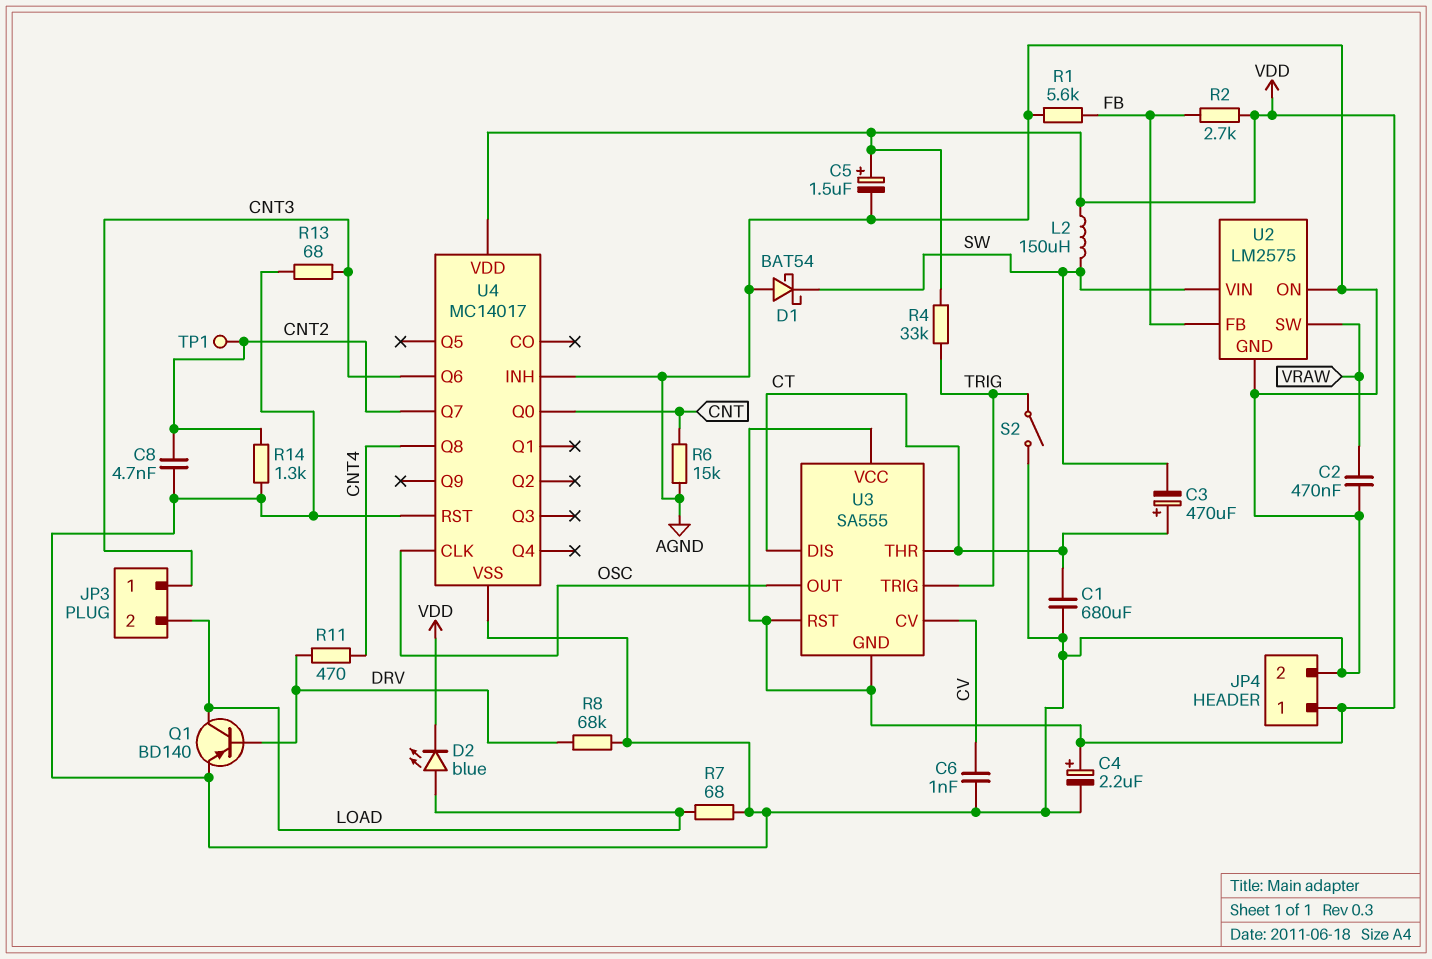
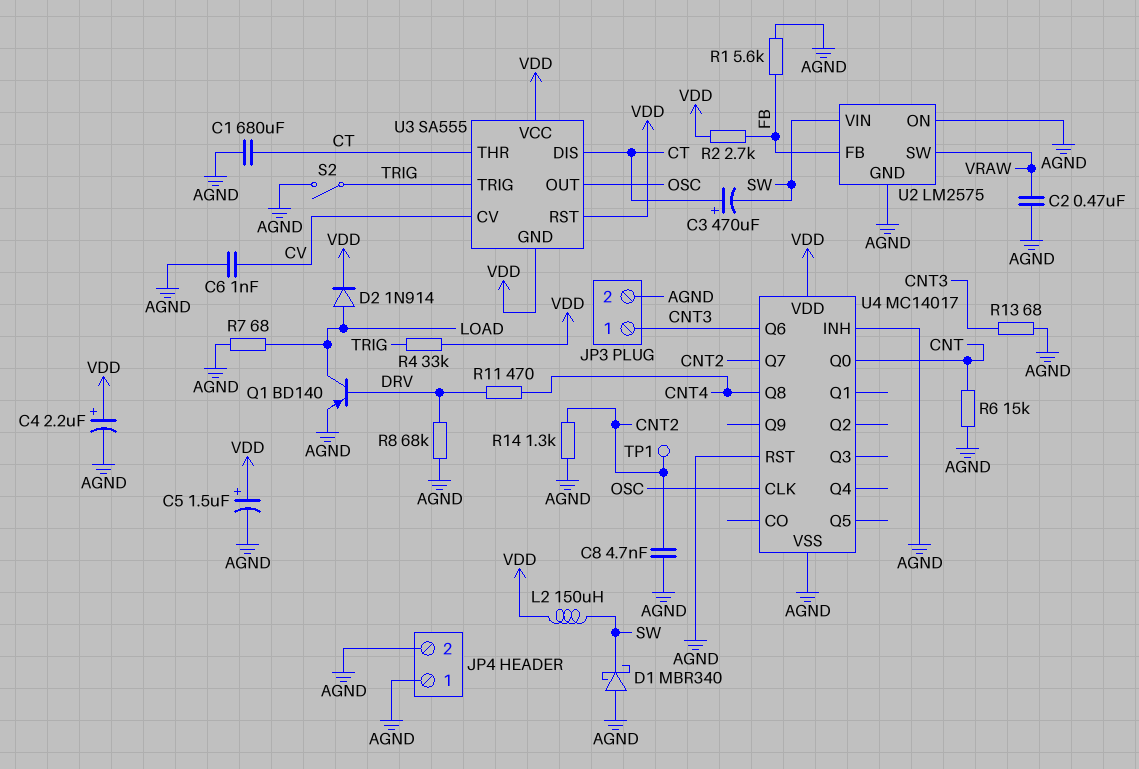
D1: schottky BAT54 (A AGND, K SW) -> schottky MBR340 (A AGND, K SW)
D2: LED blue (A LOAD, K VDD) -> diode 1N914 (A LOAD, K VDD)
JP3 pin 2: LOAD -> AGND
JP4 pin 1: VDD -> AGND

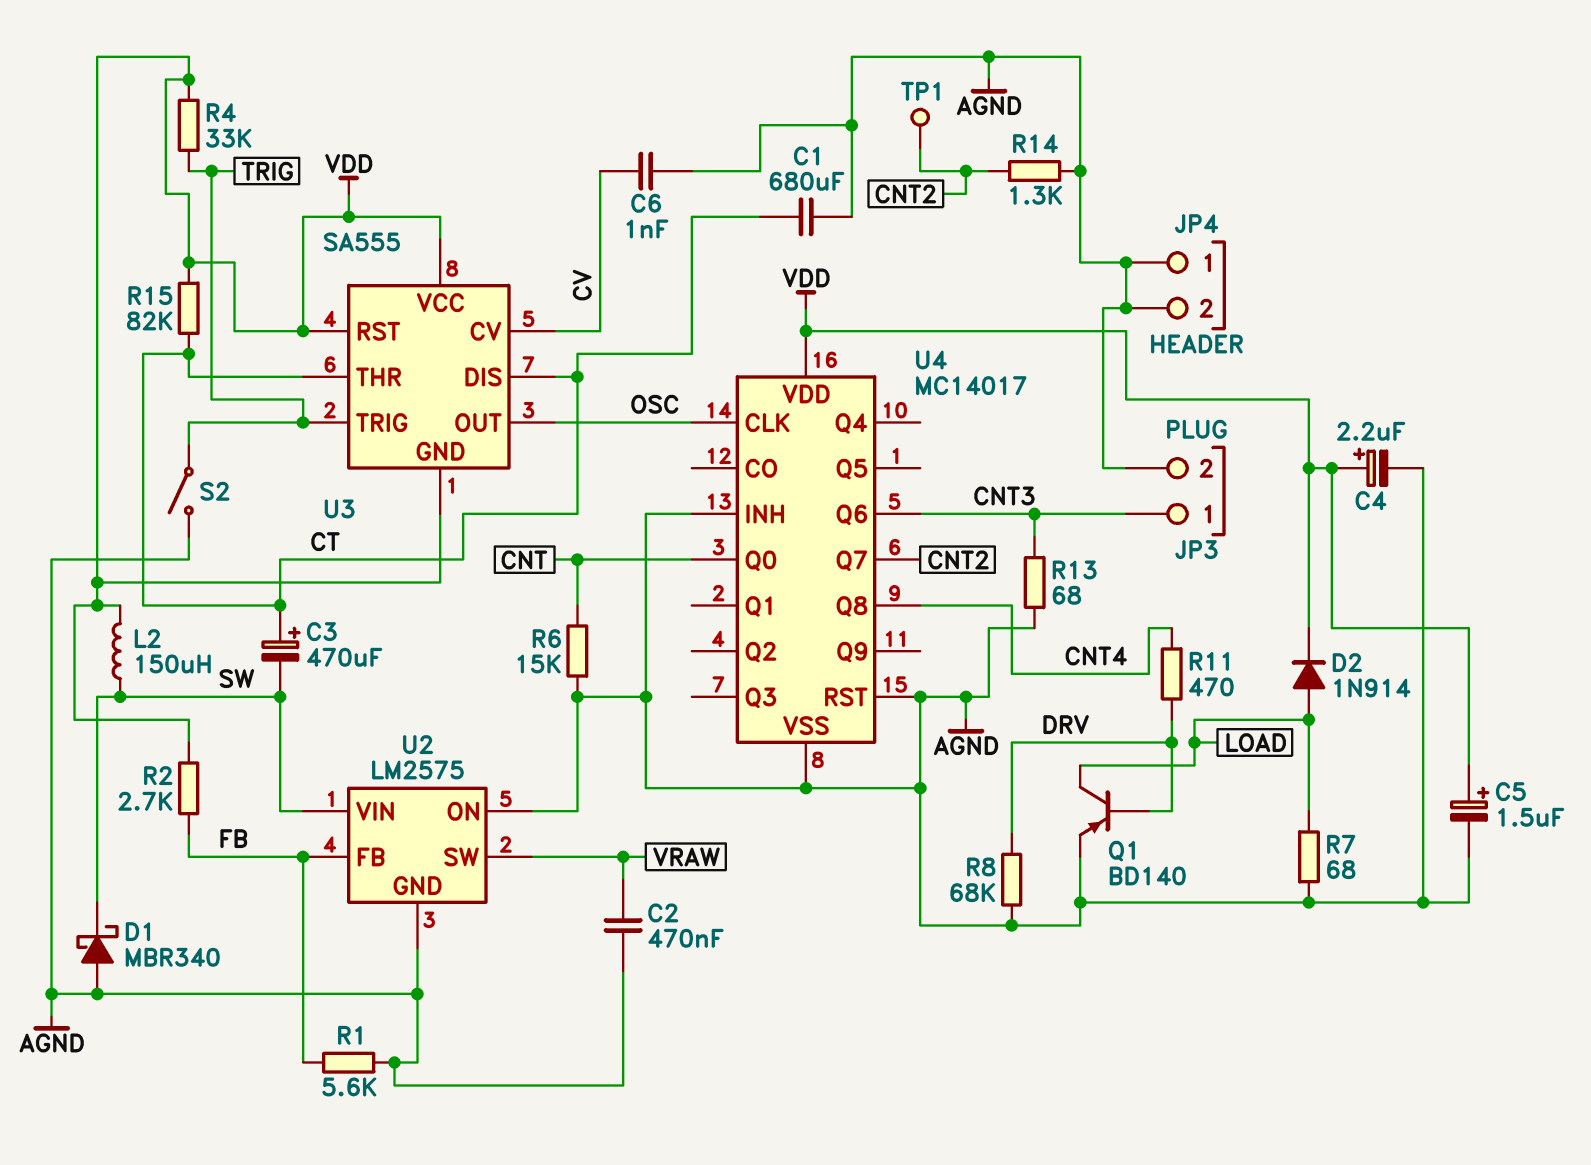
C8: 4.7nF (AGND, CNT2) -> none
R15: none -> 82k (CT, VDD)

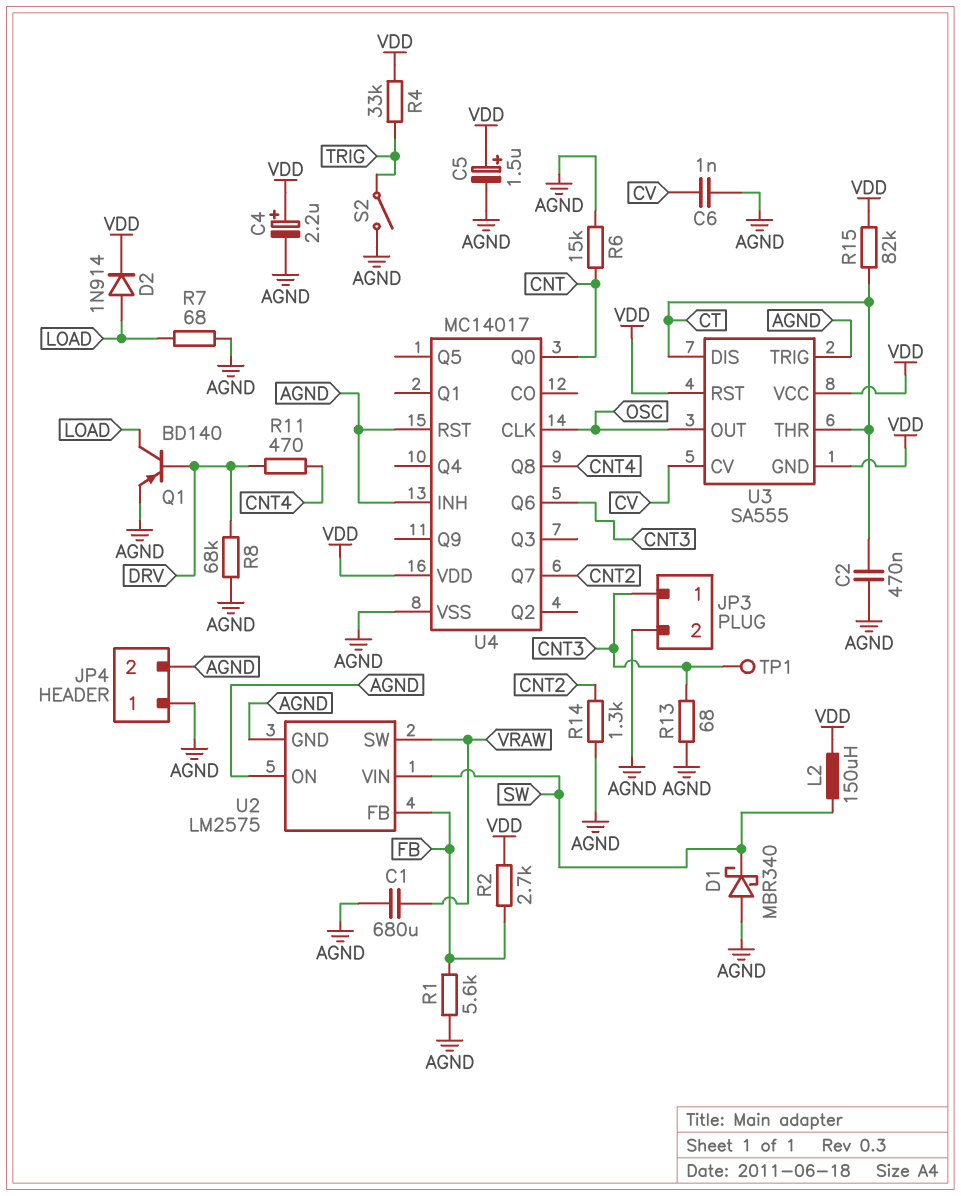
C1: 680uF (AGND, CT) -> 680uF (AGND, VRAW)
C2: 470nF (AGND, VRAW) -> 470nF (AGND, CT)
C3: 470uF (plus CT, minus SW) -> none
TP1: test point (CNT2) -> test point (CNT3)
U3 pin TRIG: TRIG -> AGND

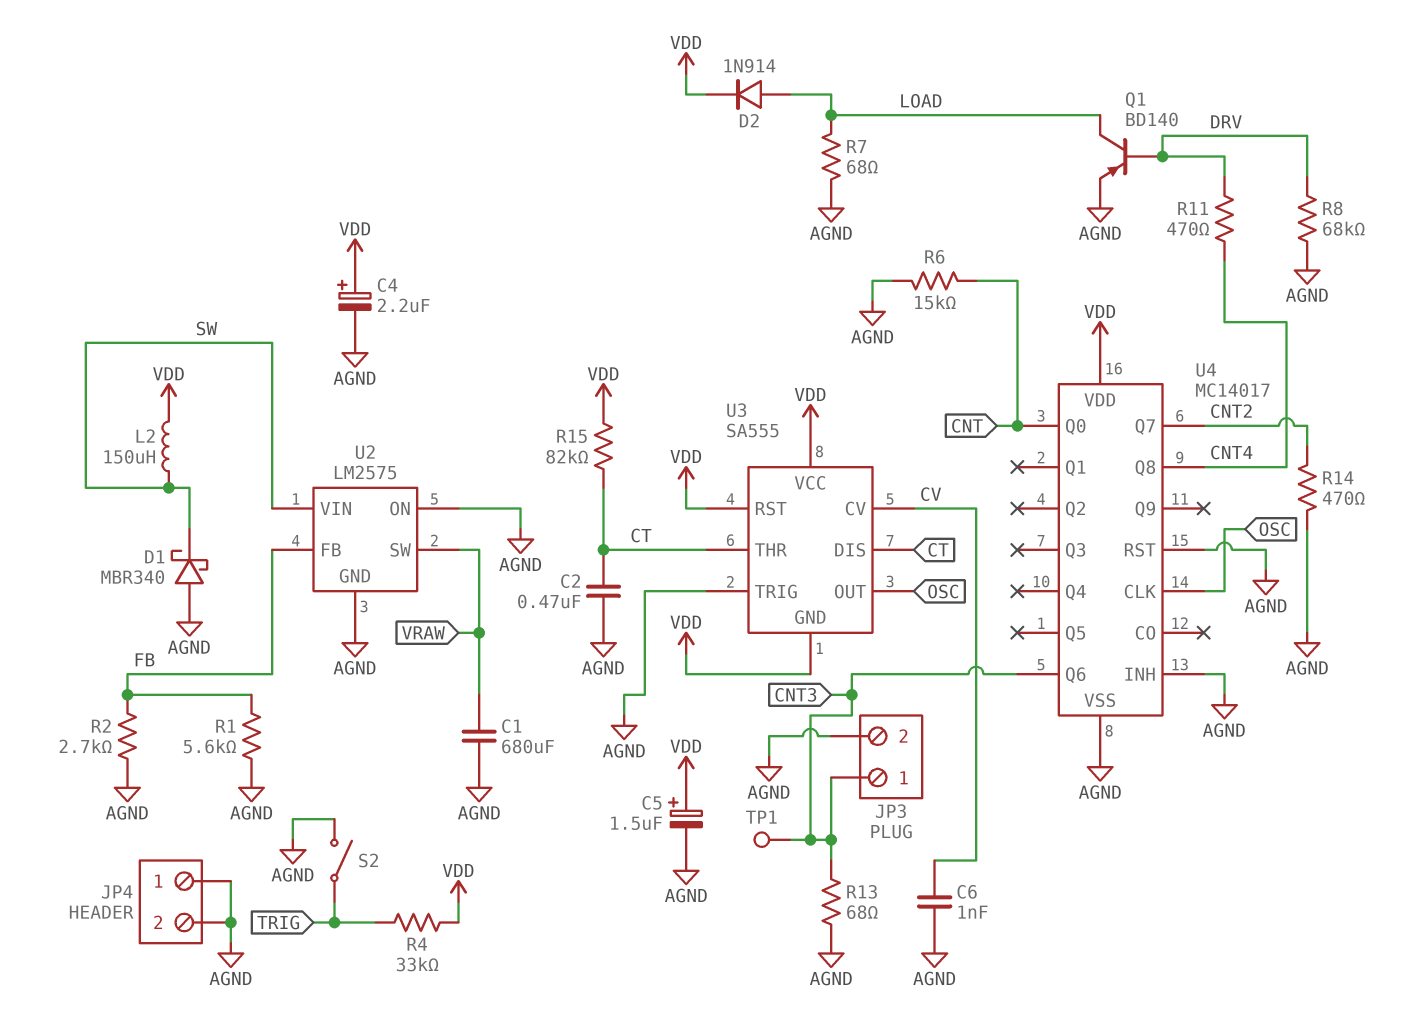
R2: 2.7k (FB, VDD) -> 2.7k (AGND, FB)
R14: 1.3k (AGND, CNT2) -> 470 (AGND, CNT2)

